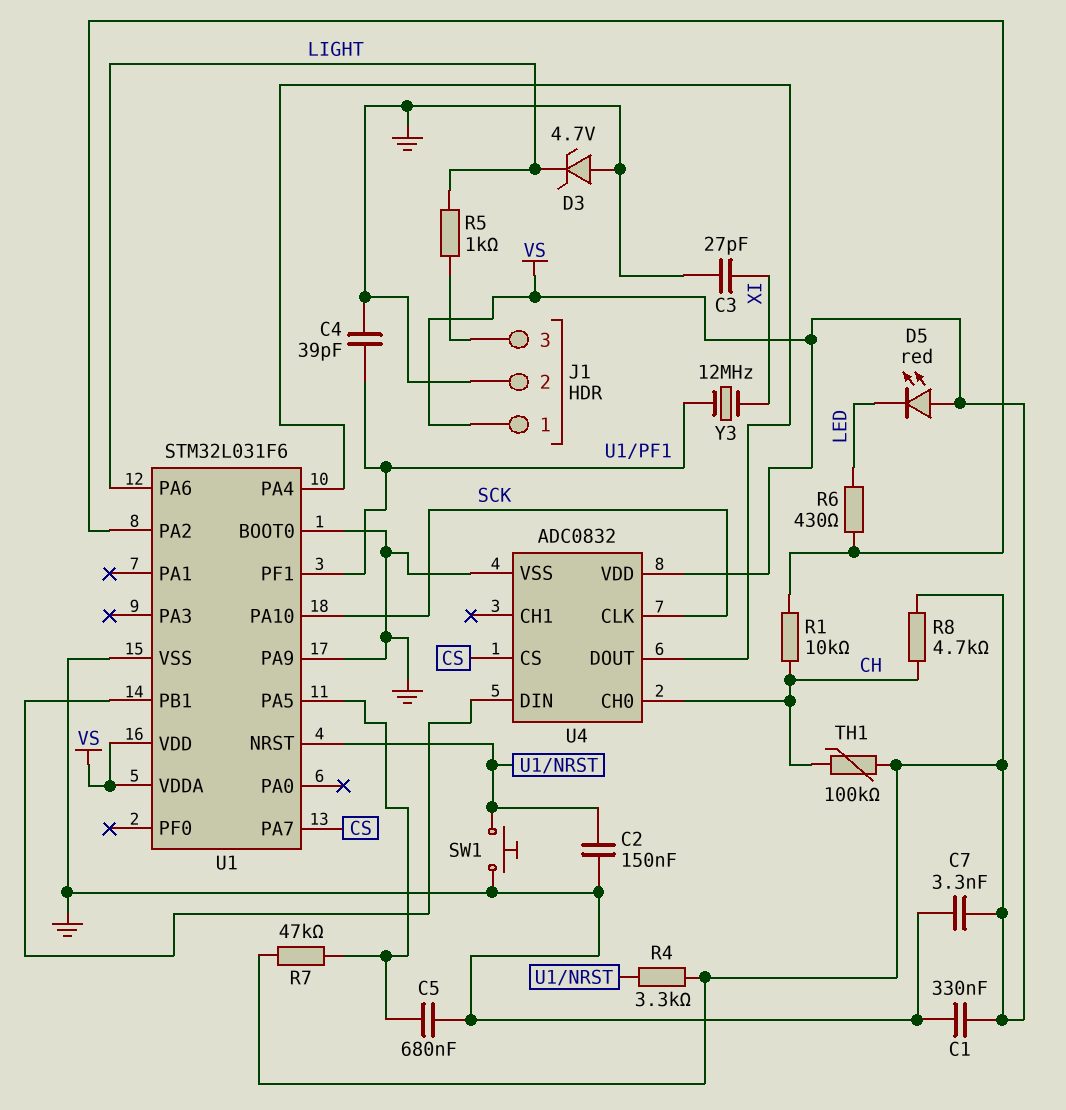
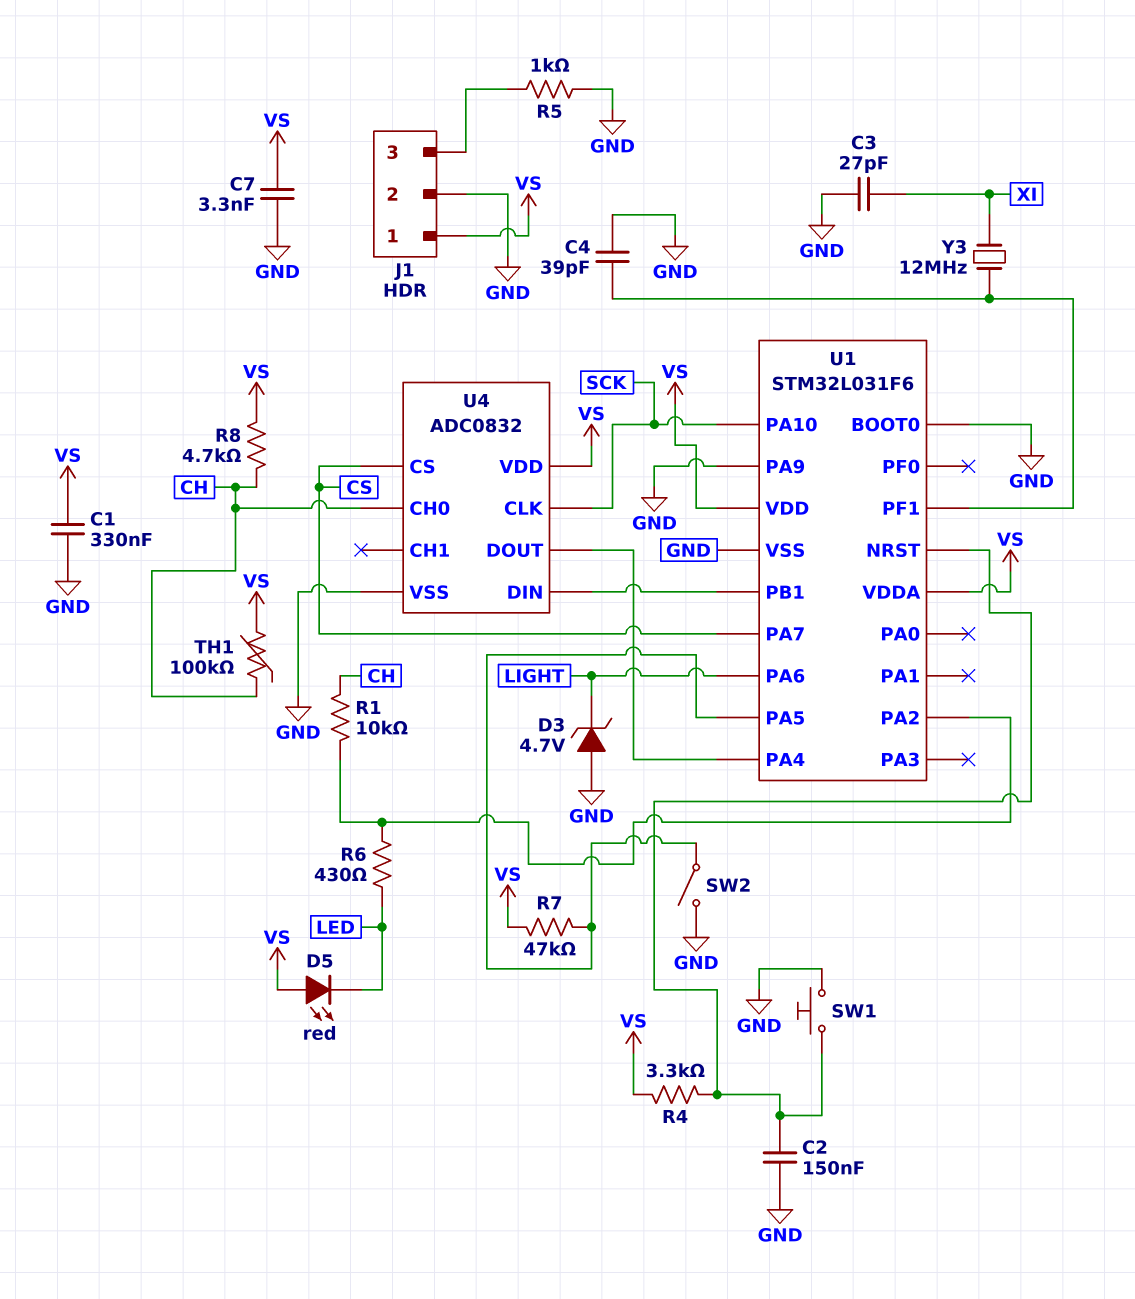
C5: 680nF (GND, U1/PA5) -> none
R5: 1k (J1/3, LIGHT) -> 1k (GND, J1/3)
SW2: none -> switch (GND, U1/PA5)

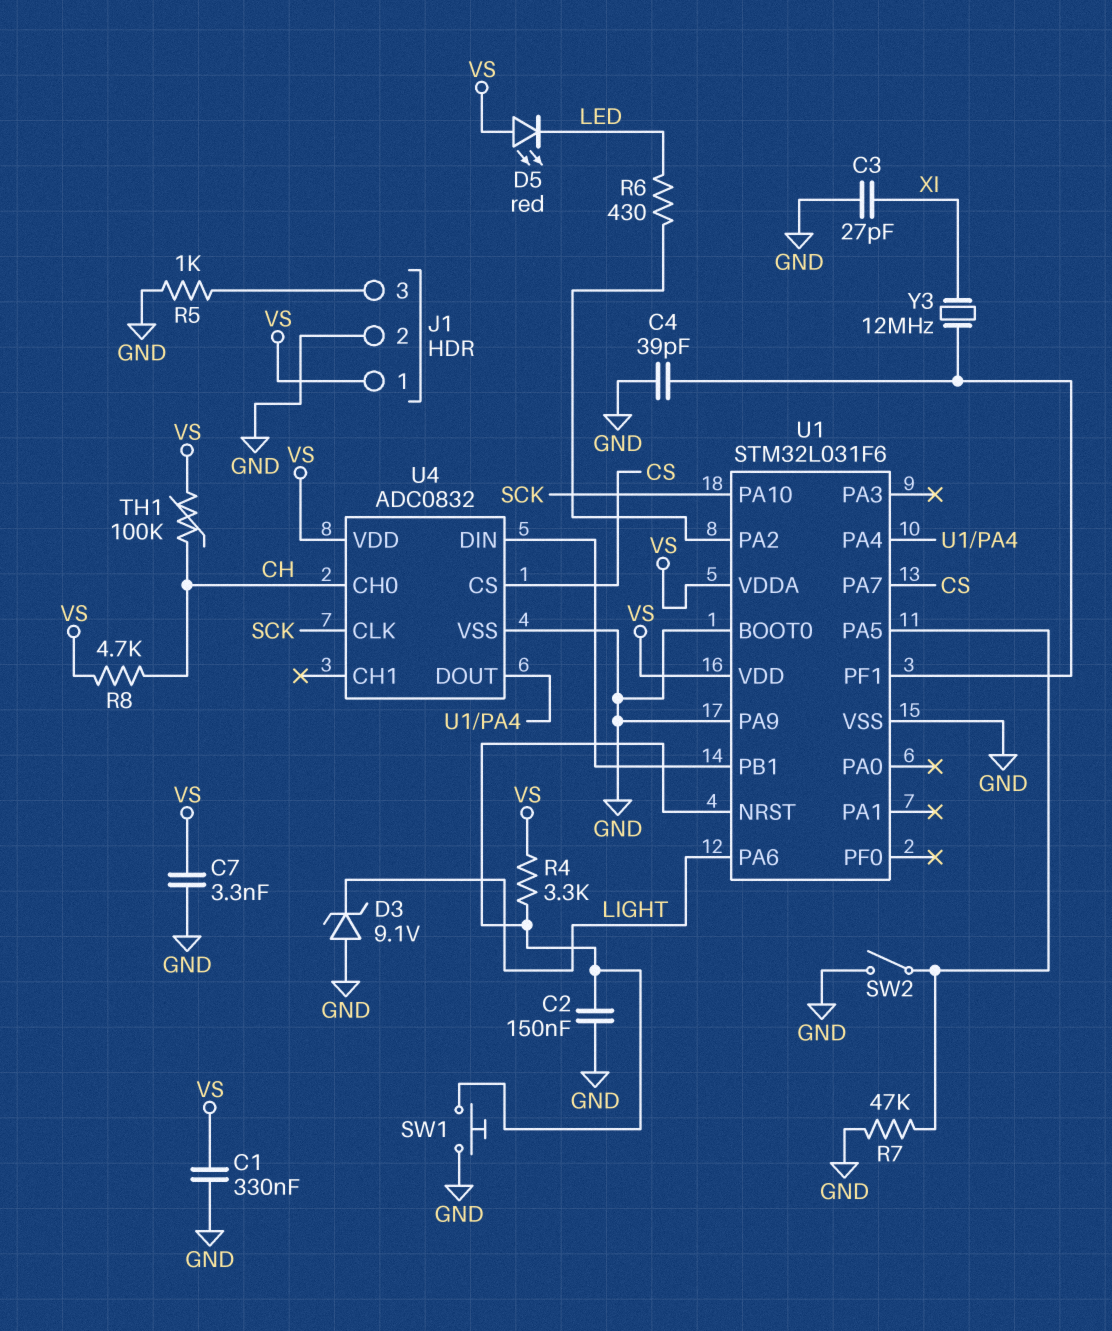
D3: zener 4.7V (A GND, K LIGHT) -> zener 9.1V (A GND, K LIGHT)
R1: 10k (CH, U1/PA2) -> none
R7: 47k (U1/PA5, VS) -> 47k (GND, U1/PA5)

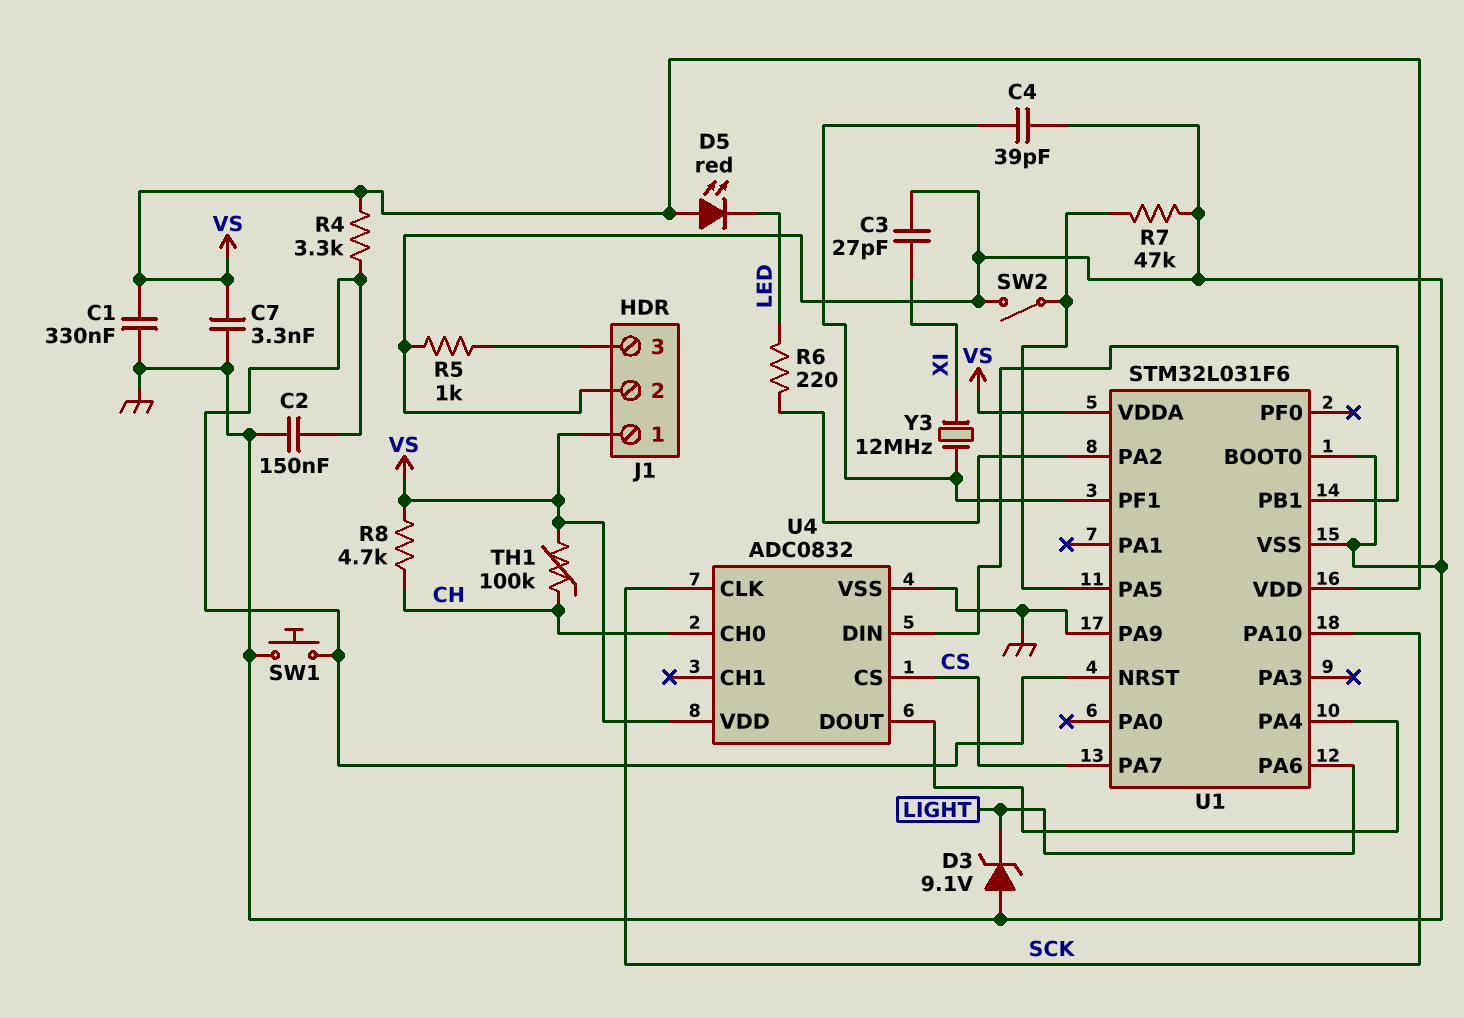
R6: 430 (LED, U1/PA2) -> 220 (LED, U1/PA2)

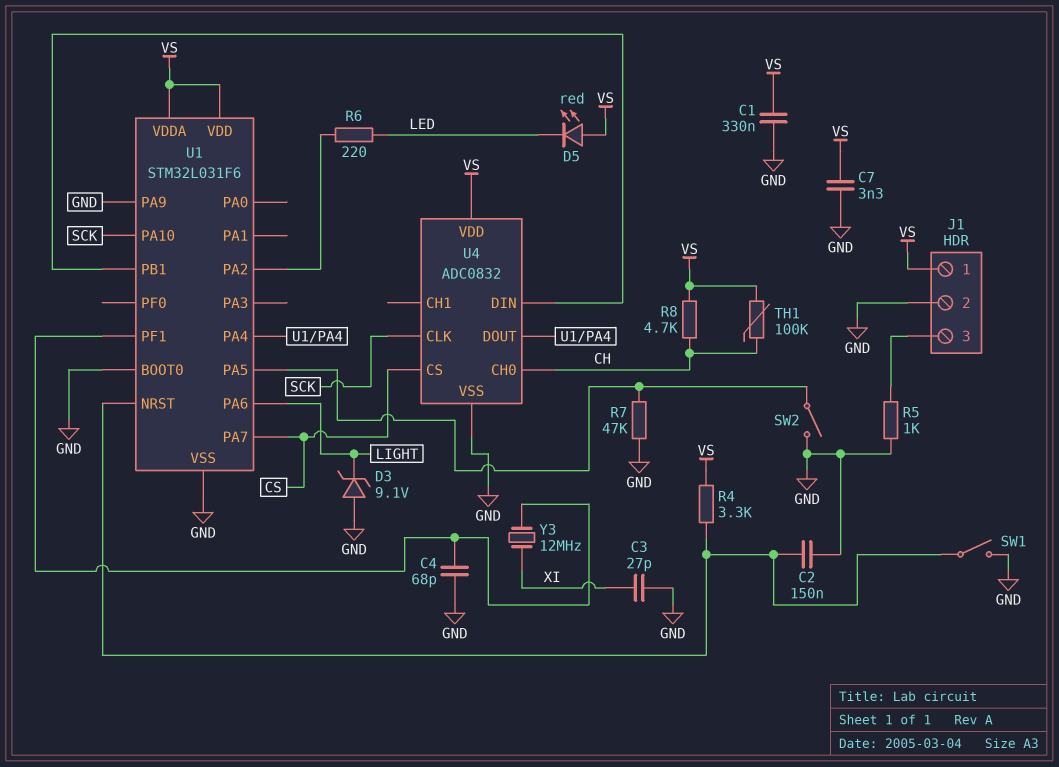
C4: 39pF (GND, U1/PF1) -> 68pF (GND, U1/PF1)
SW1: button (GND, U1/NRST) -> switch (GND, U1/NRST)

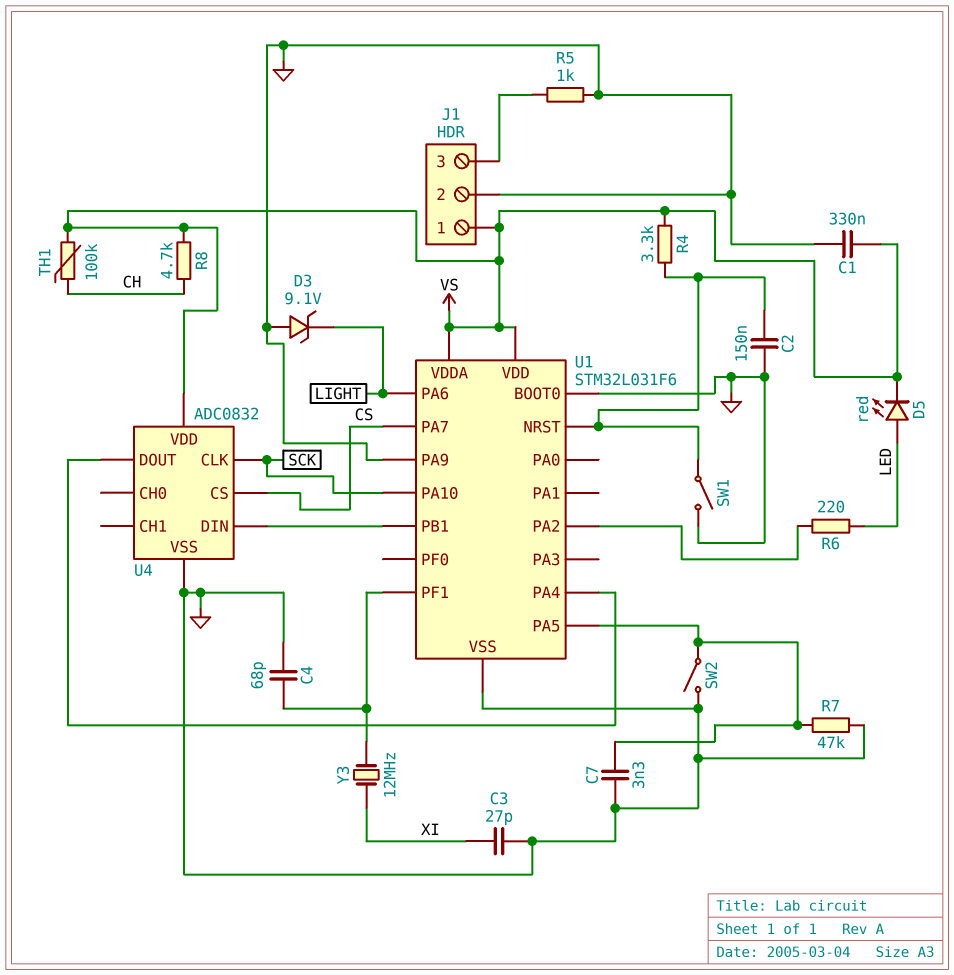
C7: 3.3nF (GND, VS) -> 3.3nF (GND, U1/PA5)
D5: LED red (A VS, K LED) -> LED red (A LED, K VS)
U4 pin CH0: CH -> none

